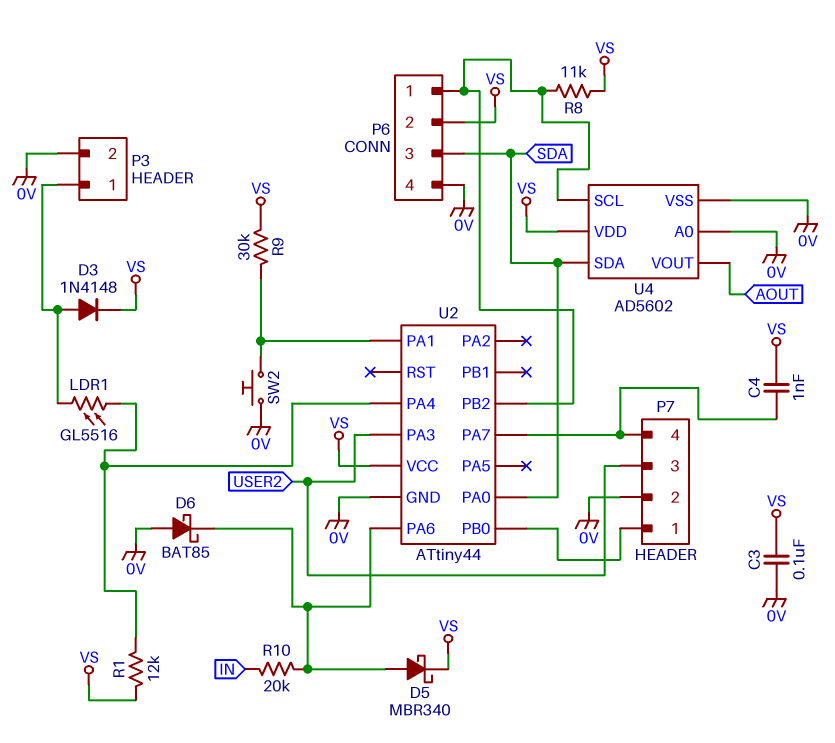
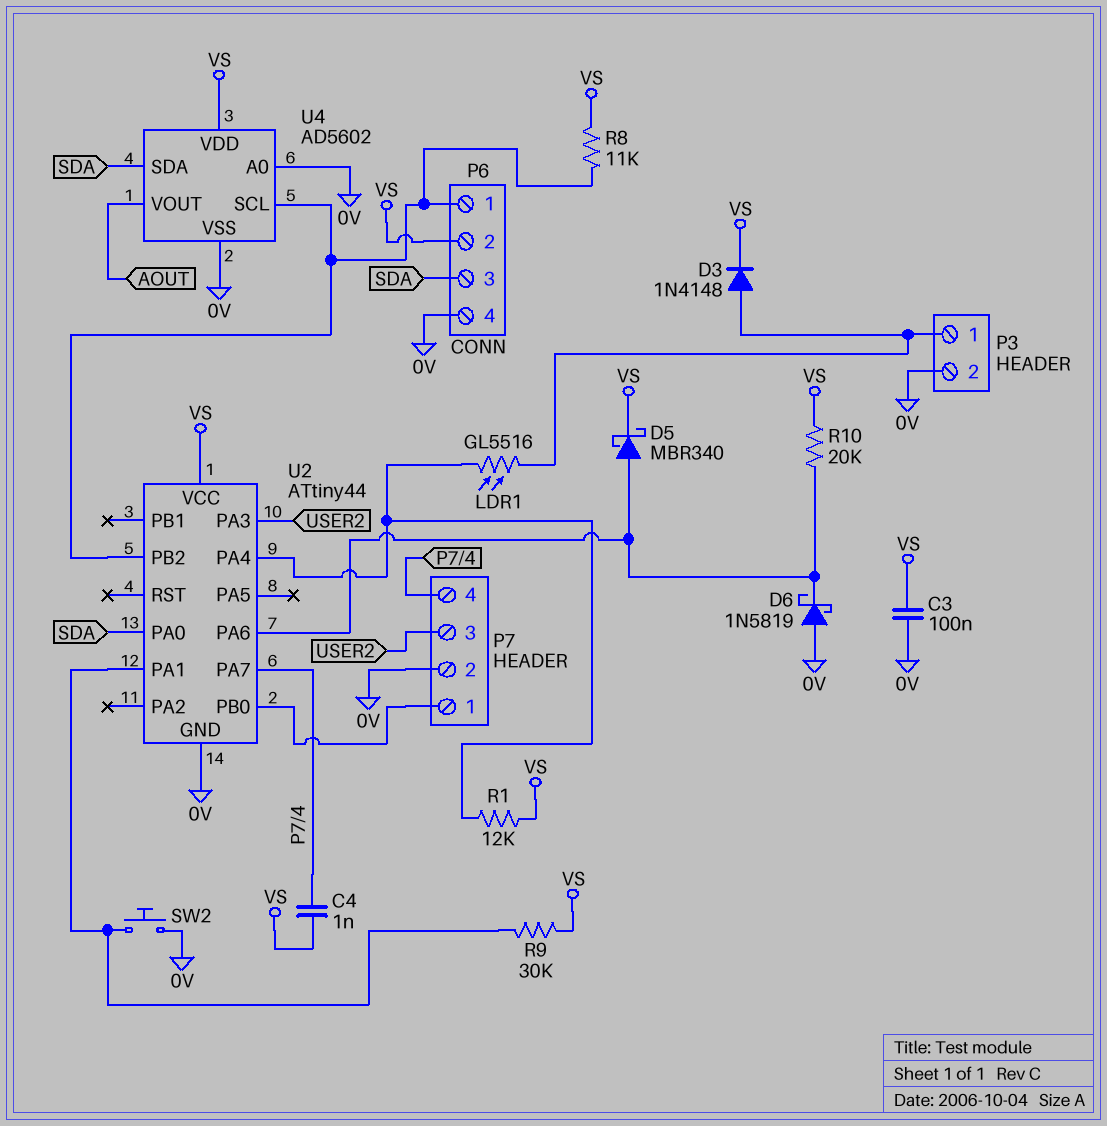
D6: schottky BAT85 (A 0V, K U2/PA6) -> schottky 1N5819 (A 0V, K U2/PA6)
R10: 20k (IN, U2/PA6) -> 20k (U2/PA6, VS)

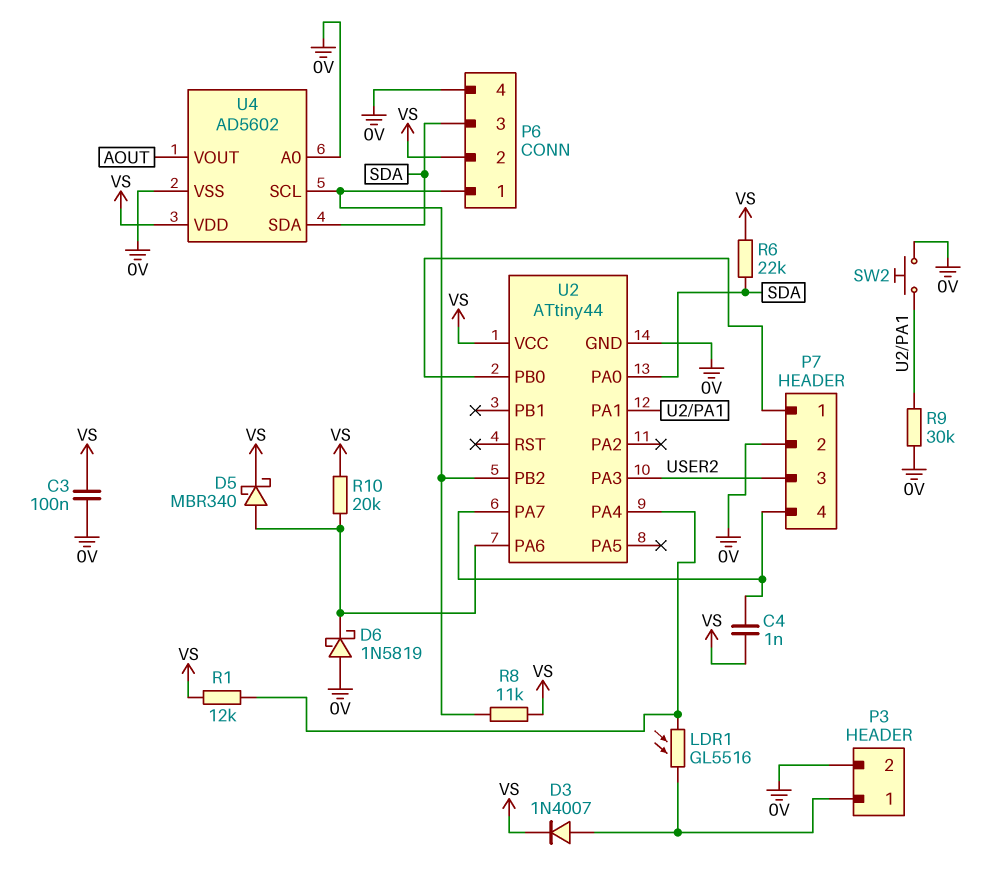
D3: diode 1N4148 (A P3/1, K VS) -> diode 1N4007 (A P3/1, K VS)
R6: none -> 22k (SDA, VS)
R9: 30k (U2/PA1, VS) -> 30k (0V, U2/PA1)

